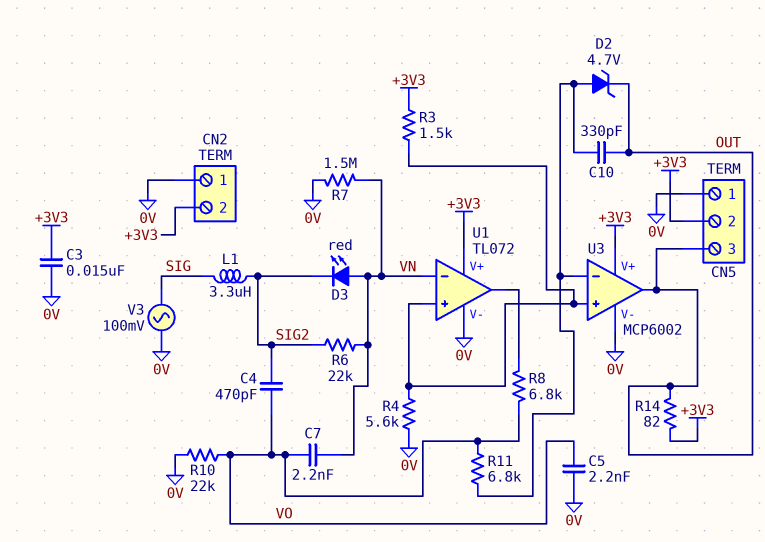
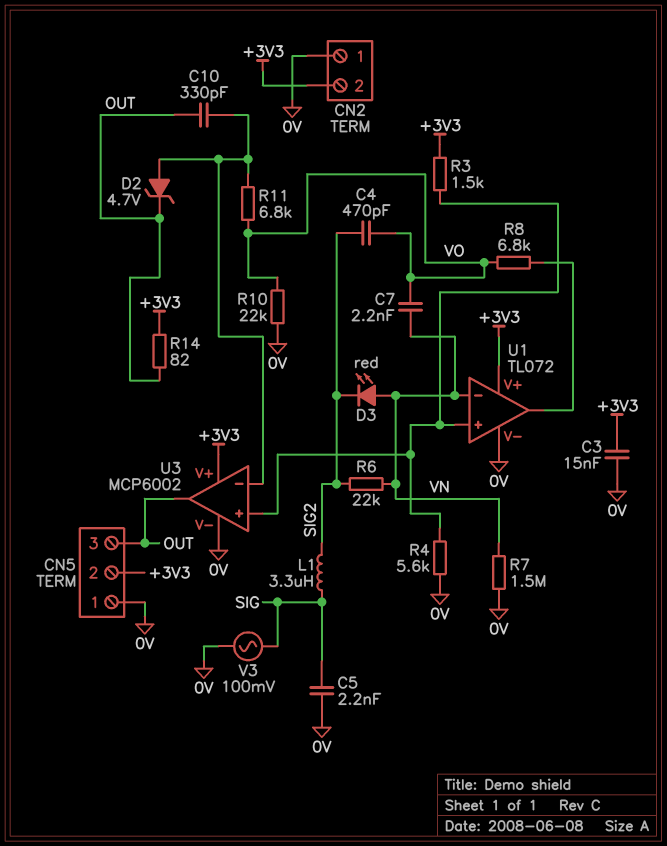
C5: 2.2nF (0V, VO) -> 2.2nF (0V, SIG)

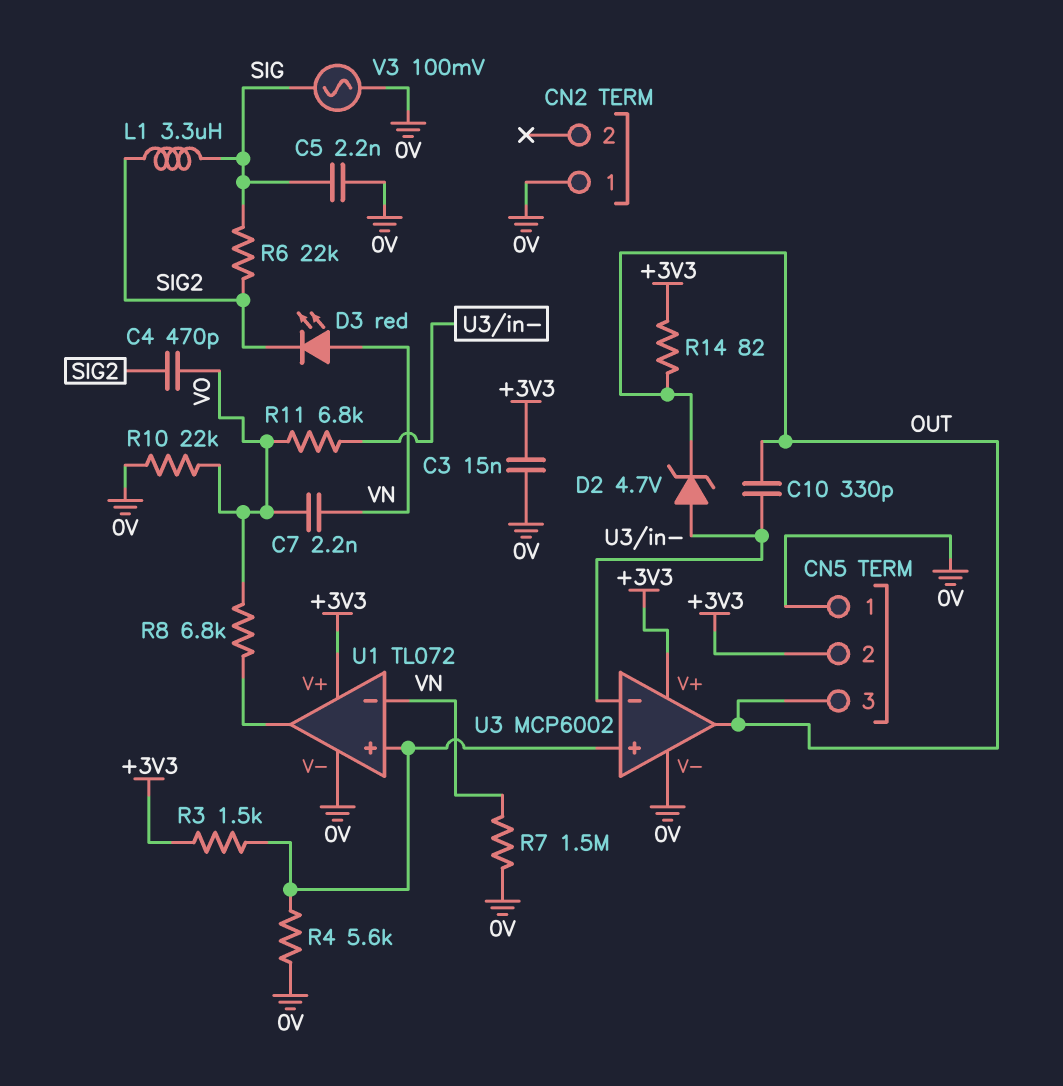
CN2 pin 2: +3V3 -> none
R6: 22k (SIG2, VN) -> 22k (SIG, SIG2)

